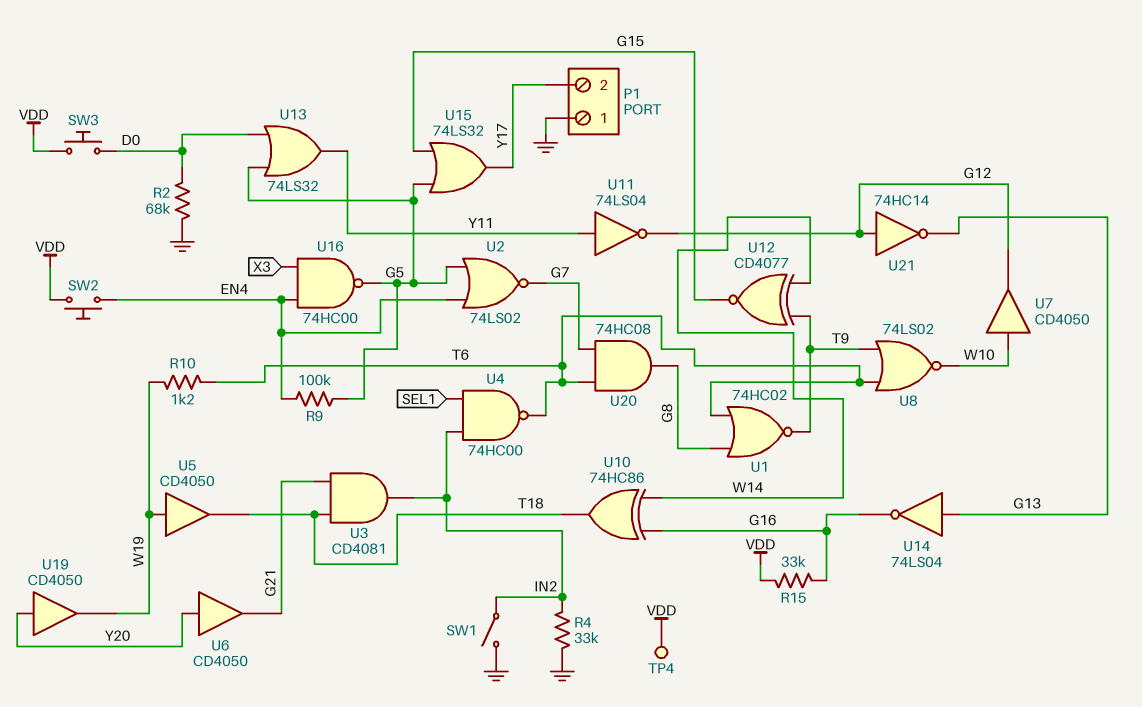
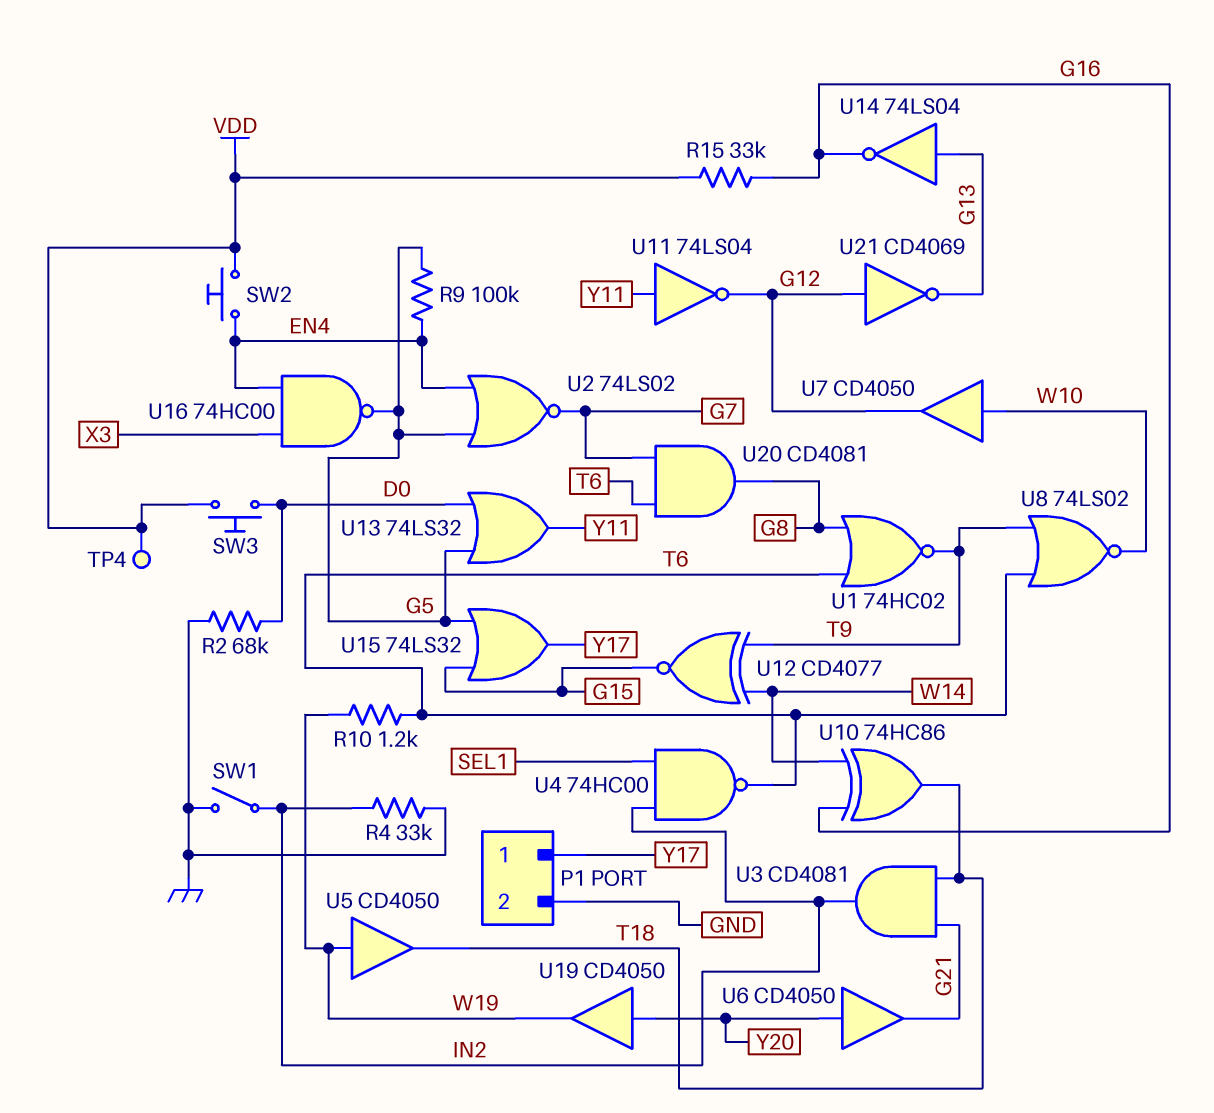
P1 pin 1: GND -> Y17
P1 pin 2: Y17 -> GND
U20: AND 74HC08 (in G7, in T6, out G8) -> AND CD4081 (in G7, in T6, out G8)
U21: NOT 74HC14 (in G12, out G13) -> NOT CD4069 (in G12, out G13)

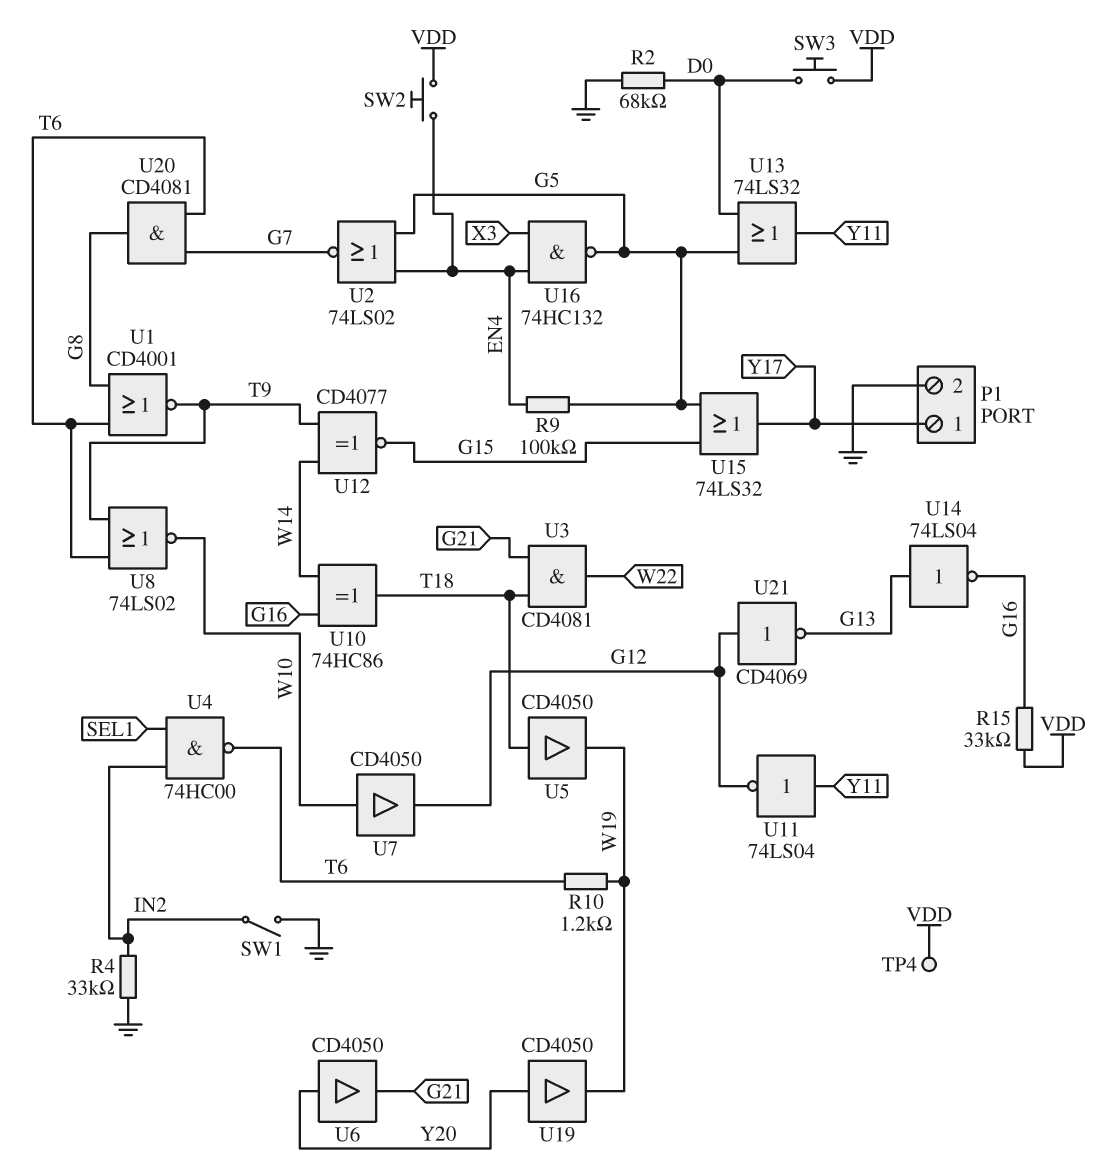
U1: NOR 74HC02 (in G8, in T6, out T9) -> NOR CD4001 (in G8, in T6, out T9)
U3: AND CD4081 (in G21, in T18, out IN2) -> AND CD4081 (in G21, in T18, out W22)
U5: buffer CD4050 (in W19, out T18) -> buffer CD4050 (in T18, out W19)
U16: NAND 74HC00 (in EN4, in X3, out G5) -> NAND 74HC132 (in EN4, in X3, out G5)

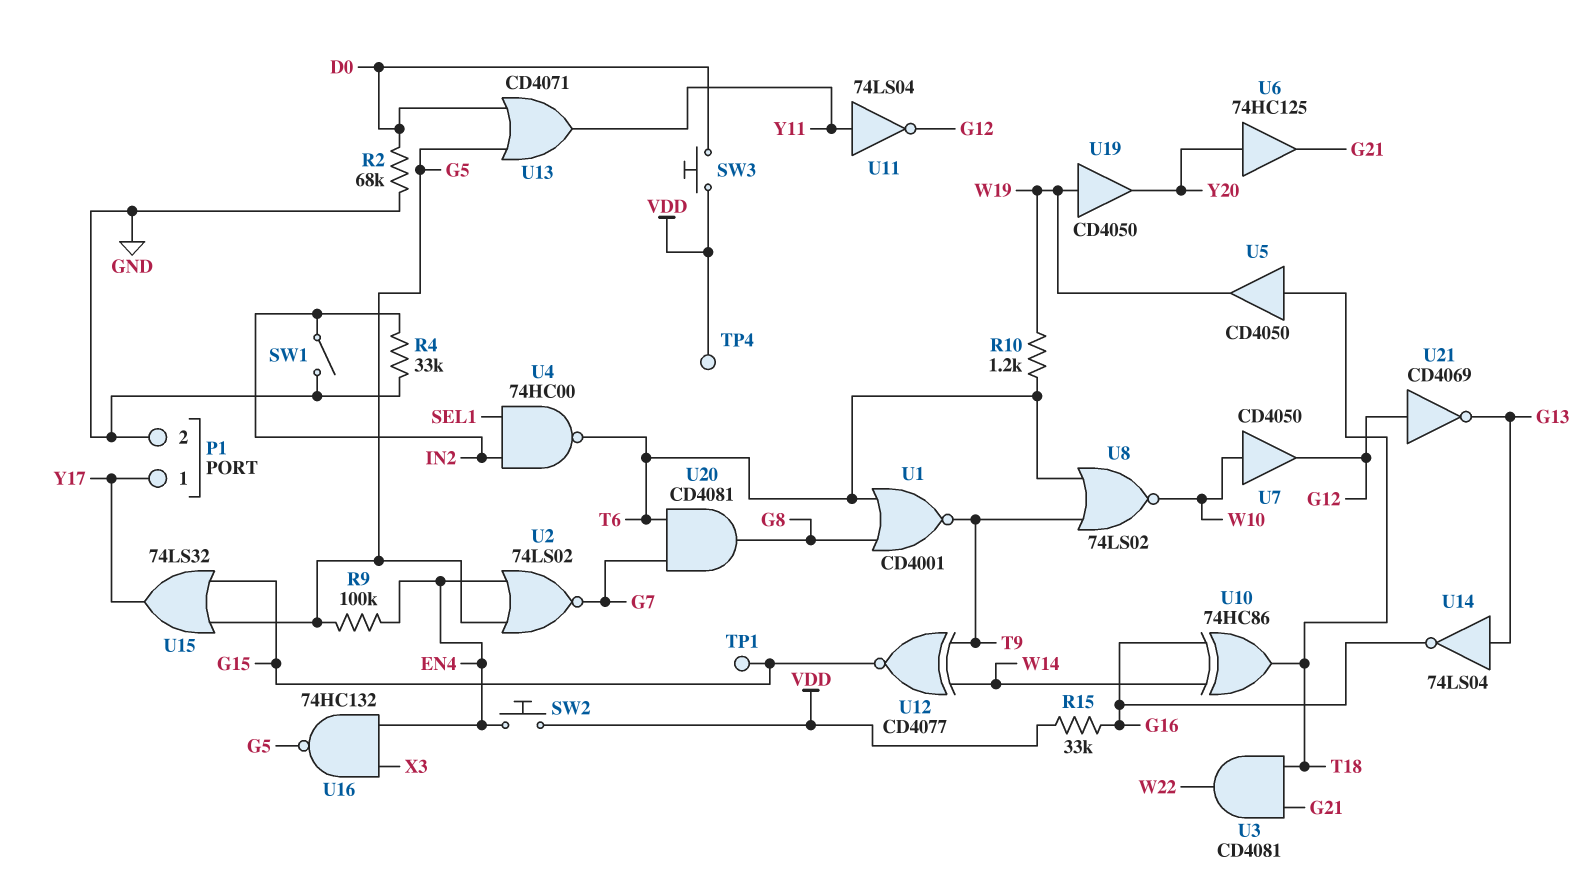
TP1: none -> test point (G15)
U6: buffer CD4050 (in Y20, out G21) -> buffer 74HC125 (in Y20, out G21)
U13: OR 74LS32 (in D0, in G5, out Y11) -> OR CD4071 (in D0, in G5, out Y11)
U19: buffer CD4050 (in Y20, out W19) -> buffer CD4050 (in W19, out Y20)

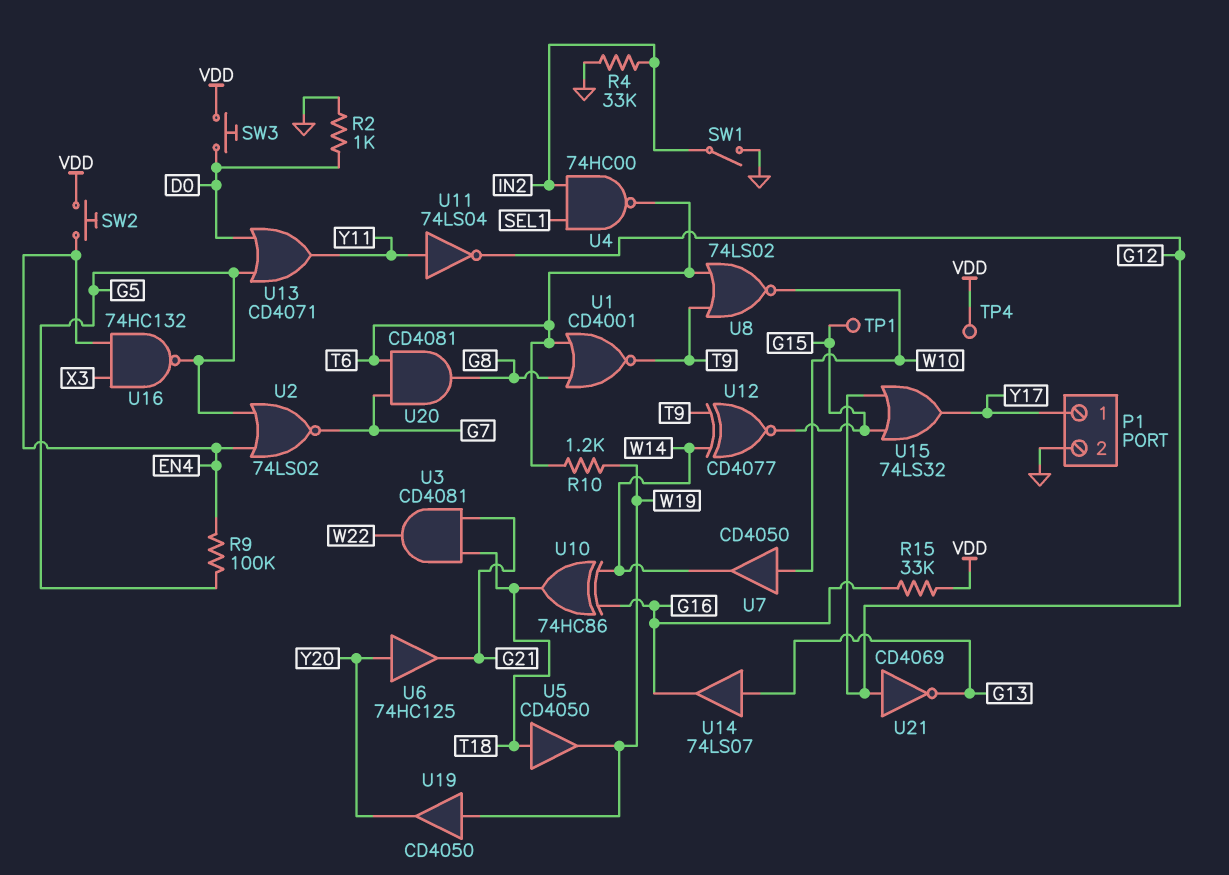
R2: 68k (D0, GND) -> 1k (D0, GND)
U7: buffer CD4050 (in W10, out G12) -> buffer CD4050 (in W10, out W14)
U14: NOT 74LS04 (in G13, out G16) -> buffer 74LS07 (in G13, out G16)
U15: OR 74LS32 (in G5, in G15, out Y17) -> OR 74LS32 (in G12, in G15, out Y17)

